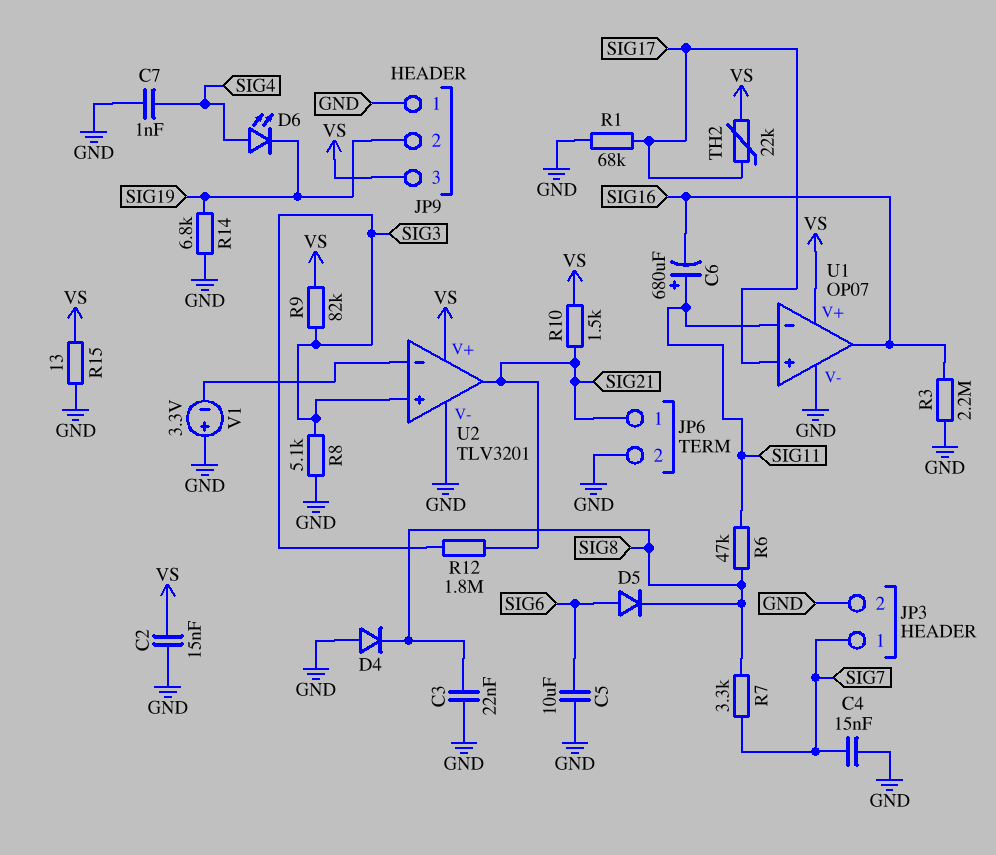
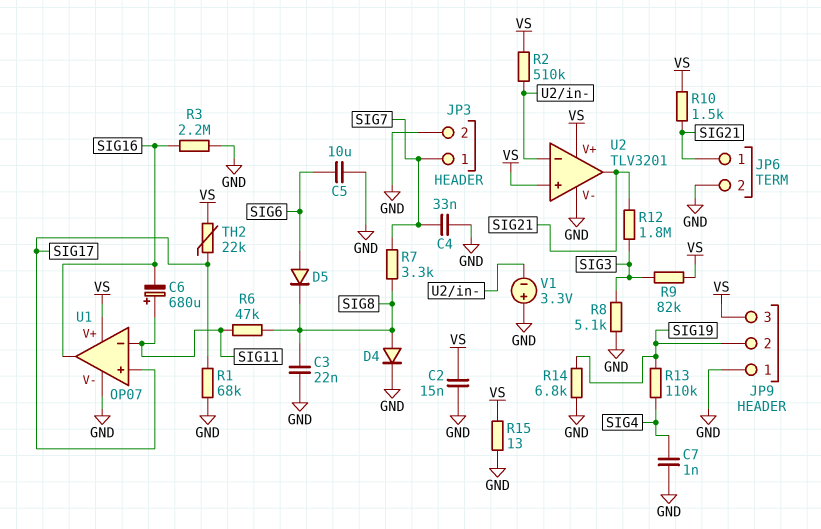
C4: 15nF (GND, SIG7) -> 33nF (GND, SIG7)
D4: diode (A GND, K SIG8) -> diode (A SIG8, K GND)
D6: LED (A SIG4, K SIG19) -> none
R2: none -> 510k (U2/in-, VS)
R13: none -> 110k (SIG4, SIG19)
U2 pin in+: SIG3 -> VS

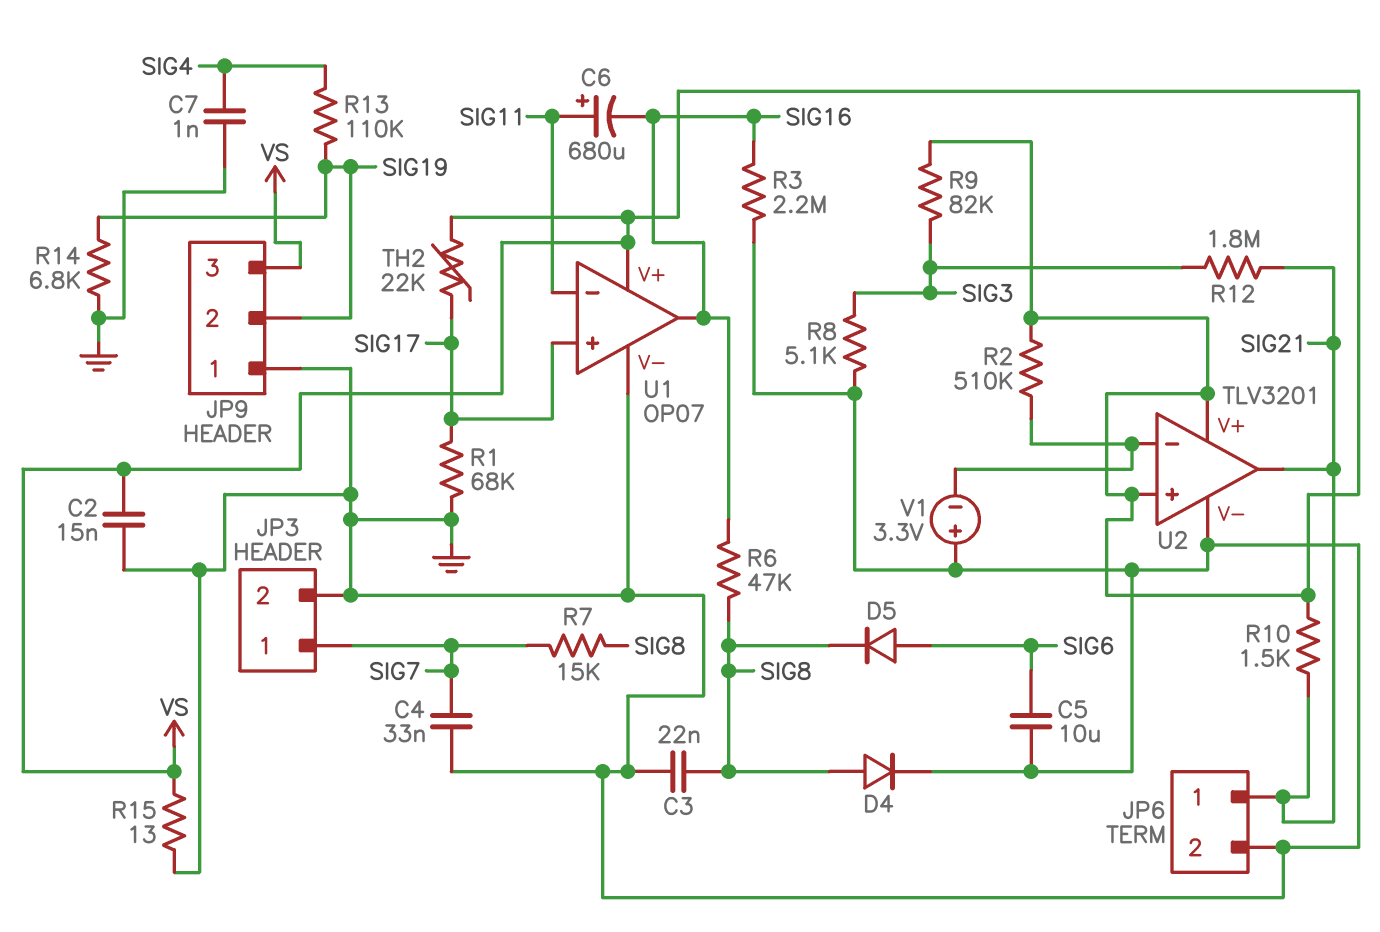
R6: 47k (SIG8, SIG11) -> 47k (SIG8, SIG16)
R7: 3.3k (SIG7, SIG8) -> 15k (SIG7, SIG8)

